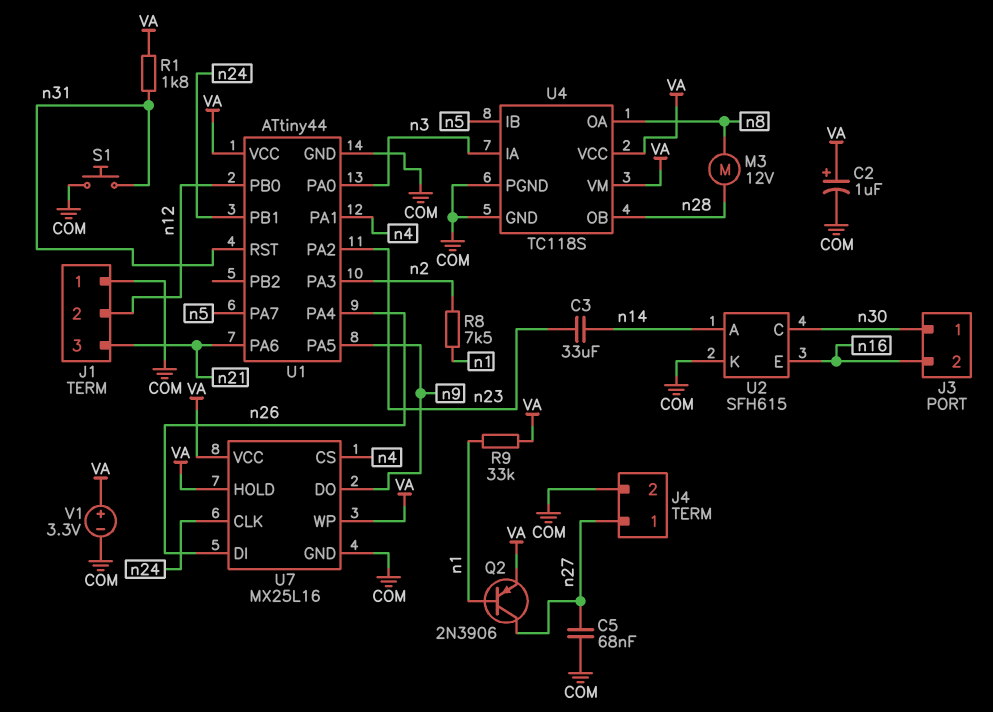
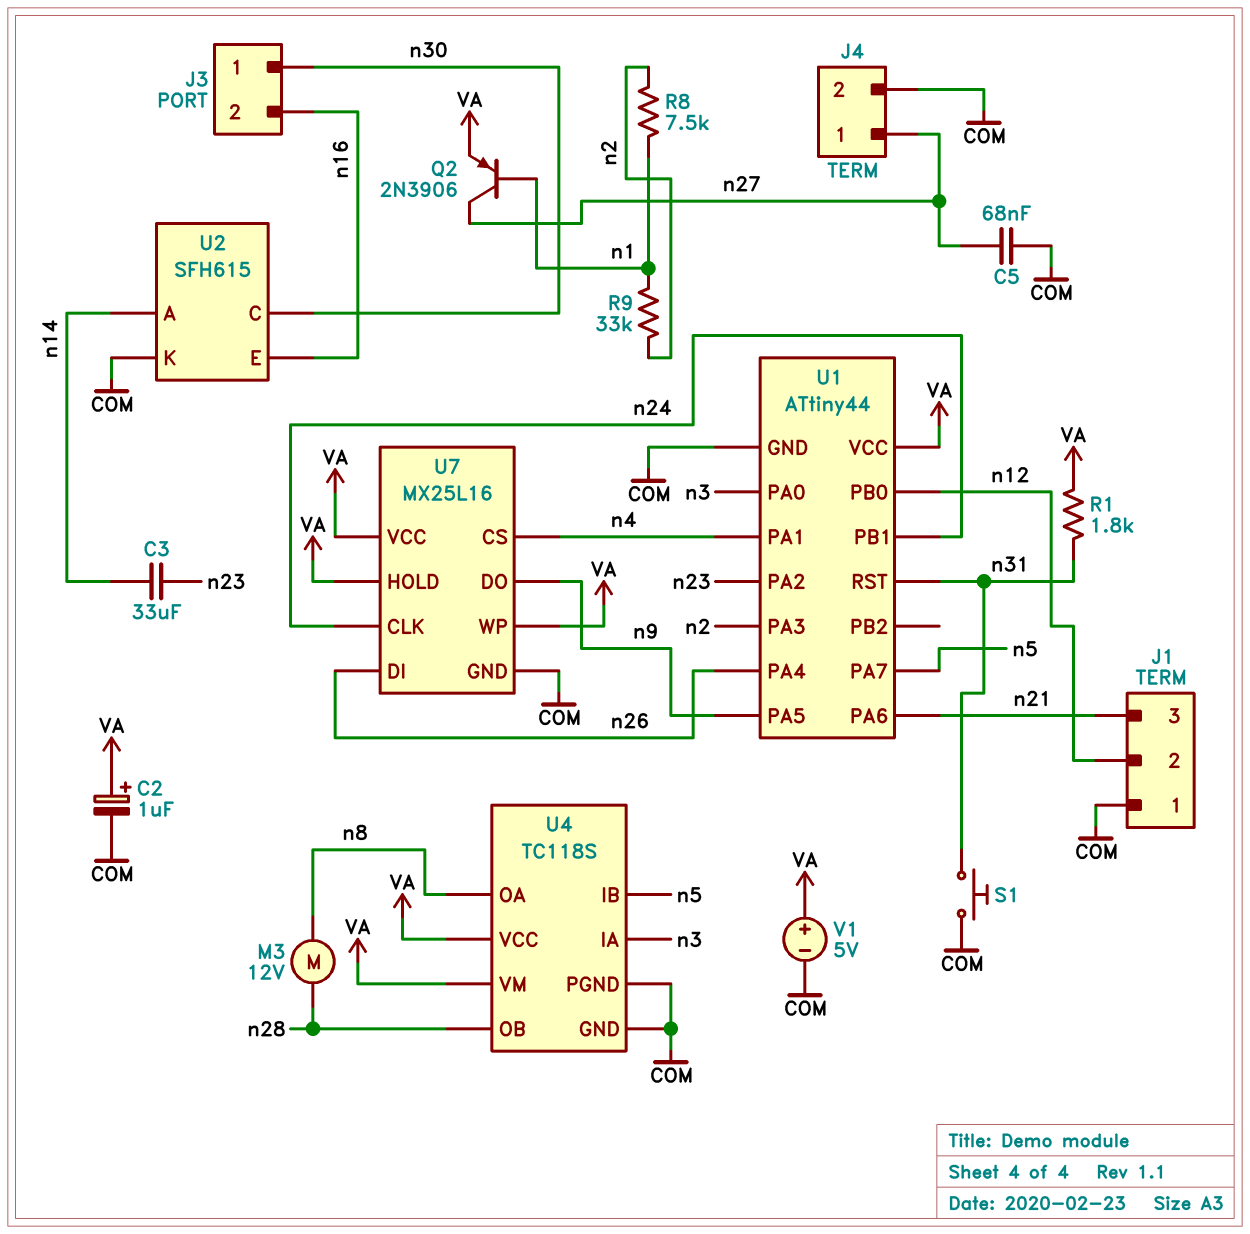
R9: 33k (VA, n1) -> 33k (n1, n2)
V1: 3.3V (plus VA, minus COM) -> 5V (plus VA, minus COM)

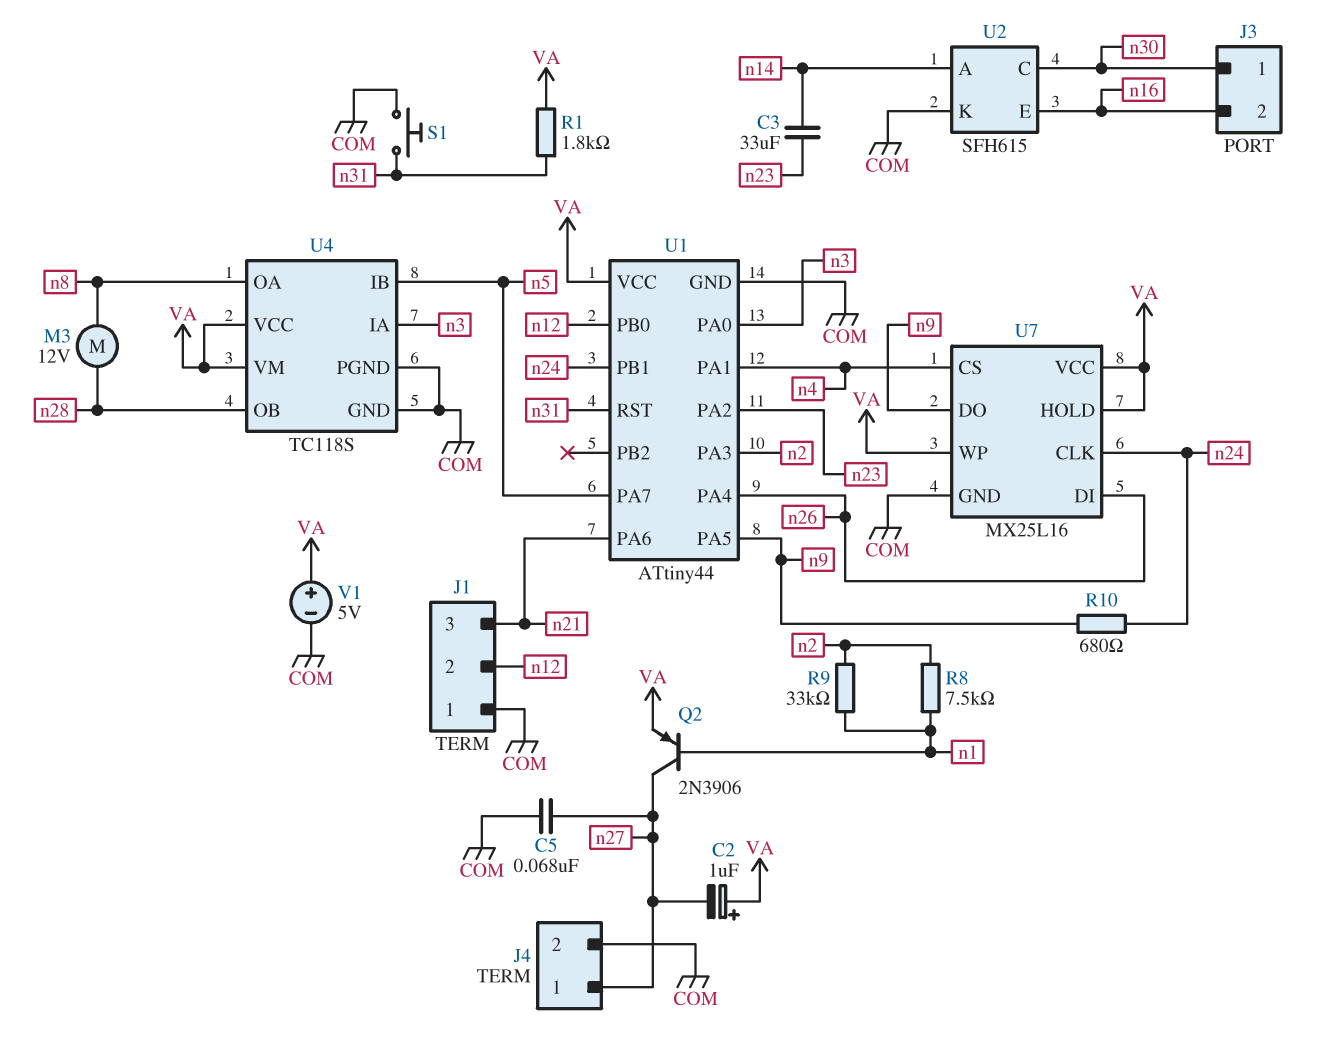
C2: 1uF (plus VA, minus COM) -> 1uF (plus VA, minus n27)
R10: none -> 680 (n9, n24)

